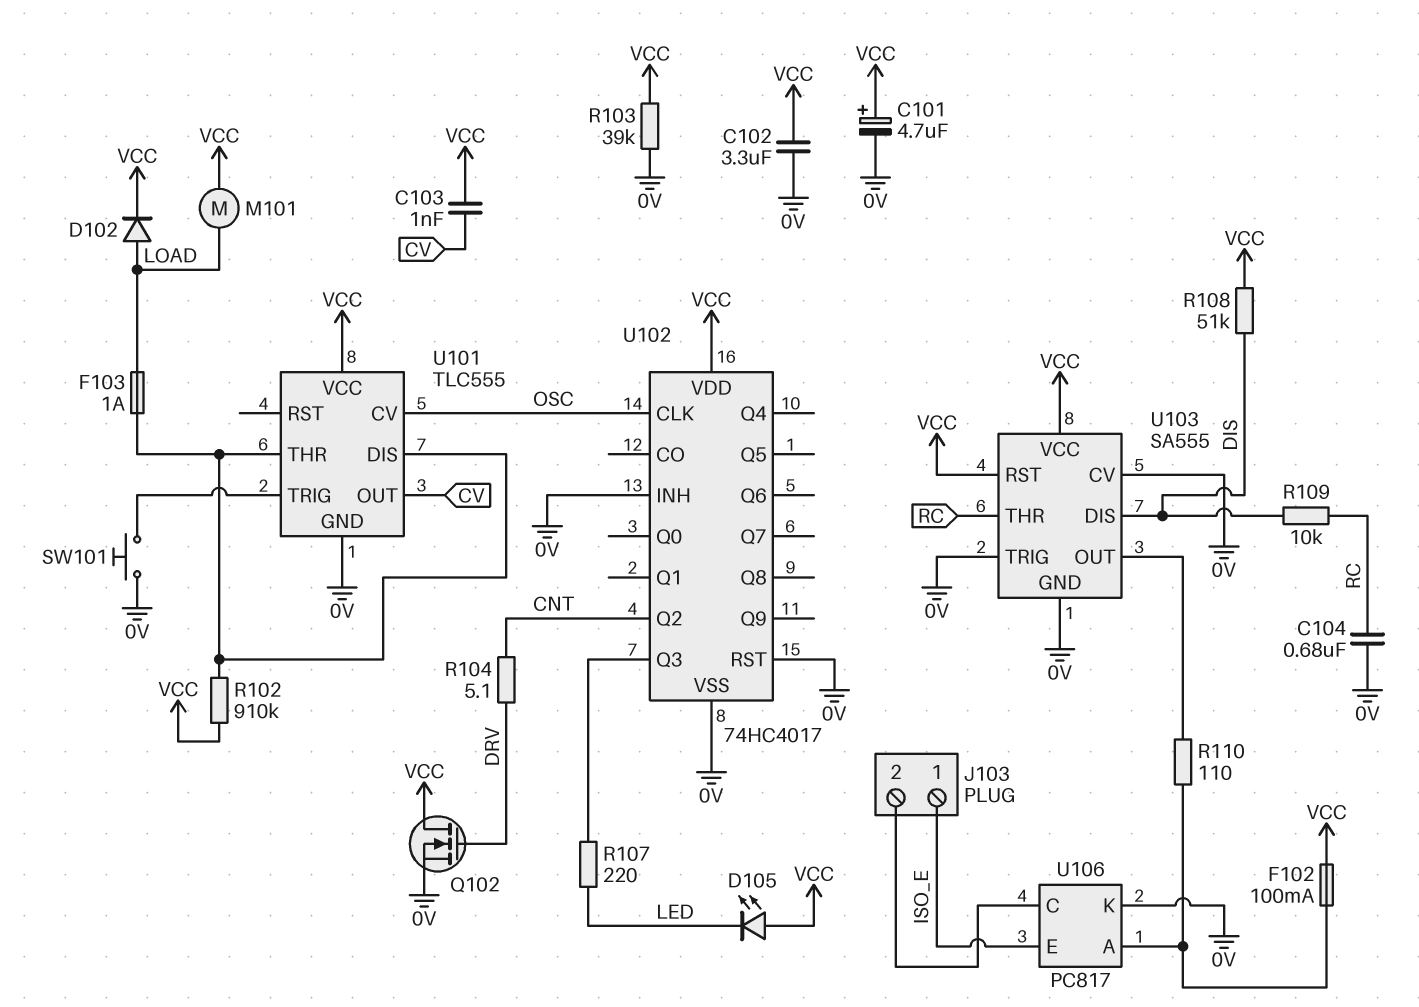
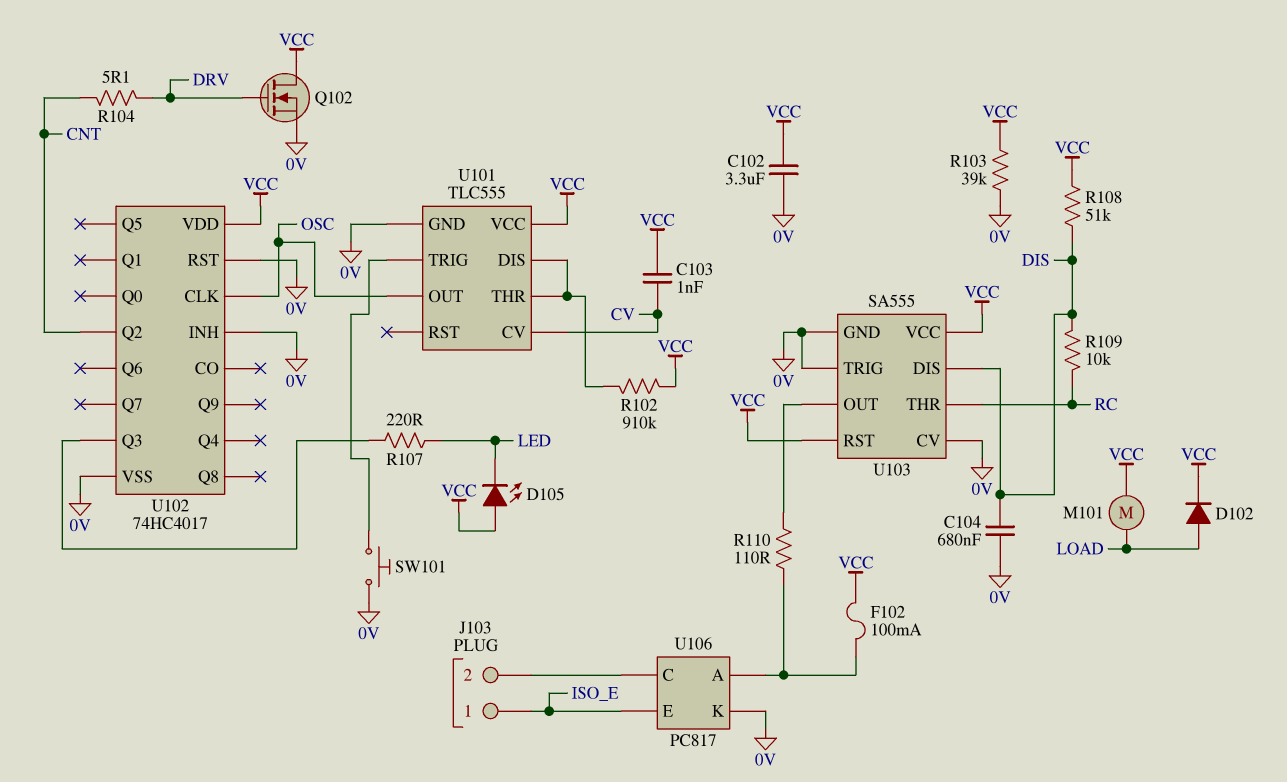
C101: 4.7uF (plus VCC, minus 0V) -> none
C104: 680nF (0V, RC) -> 680nF (0V, DIS)
F103: 1A (LOAD, U101/DIS) -> none
U101 pin CV: OSC -> CV
U101 pin OUT: CV -> OSC

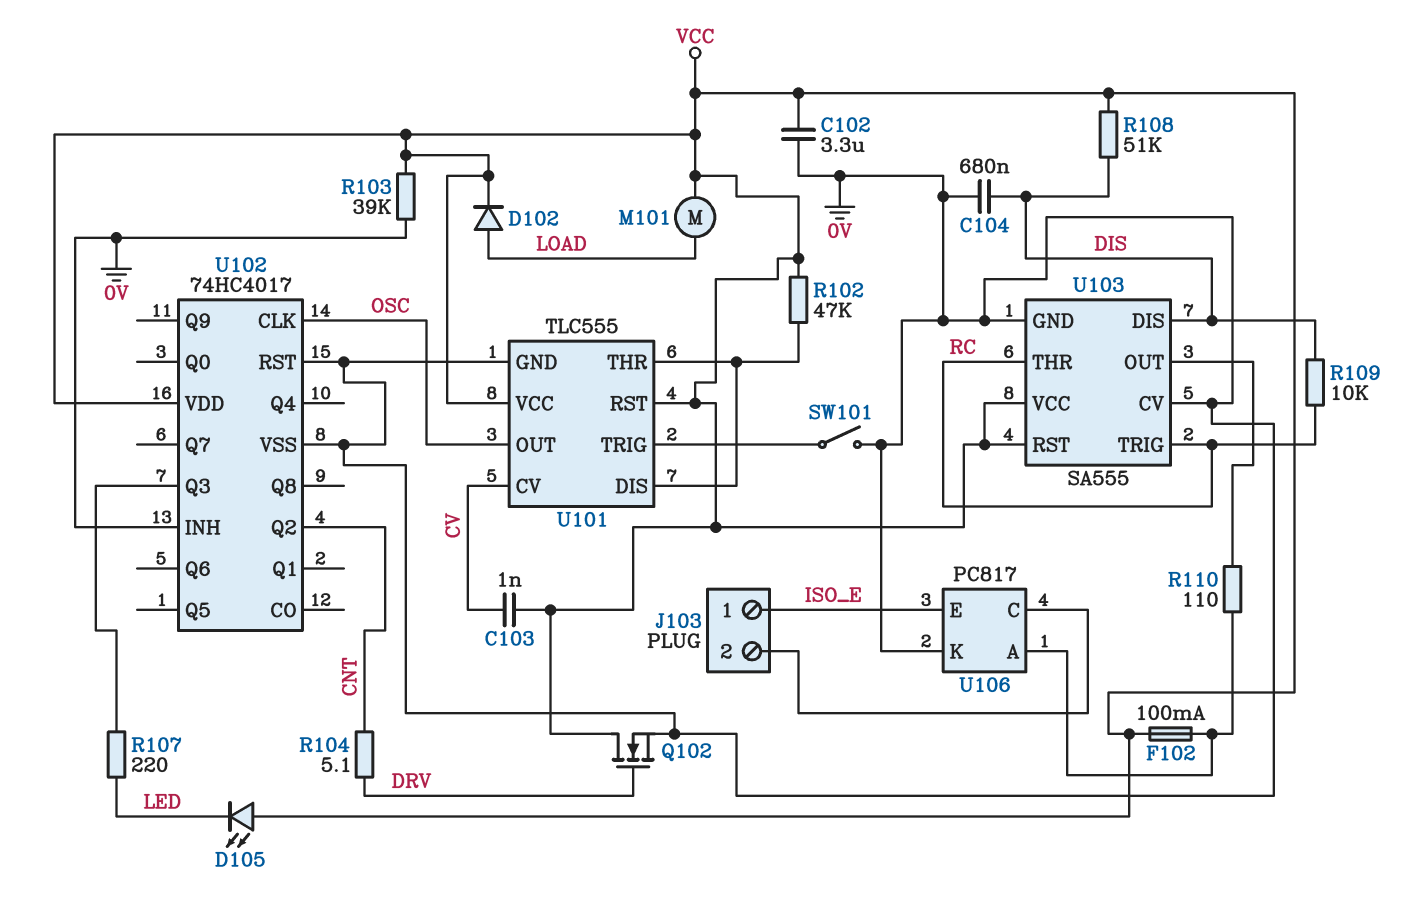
R102: 910k (U101/DIS, VCC) -> 47k (U101/DIS, VCC)
SW101: button (0V, U101/TRIG) -> switch (0V, U101/TRIG)
U101 pin RST: none -> VCC
U103 pin TRIG: 0V -> RC

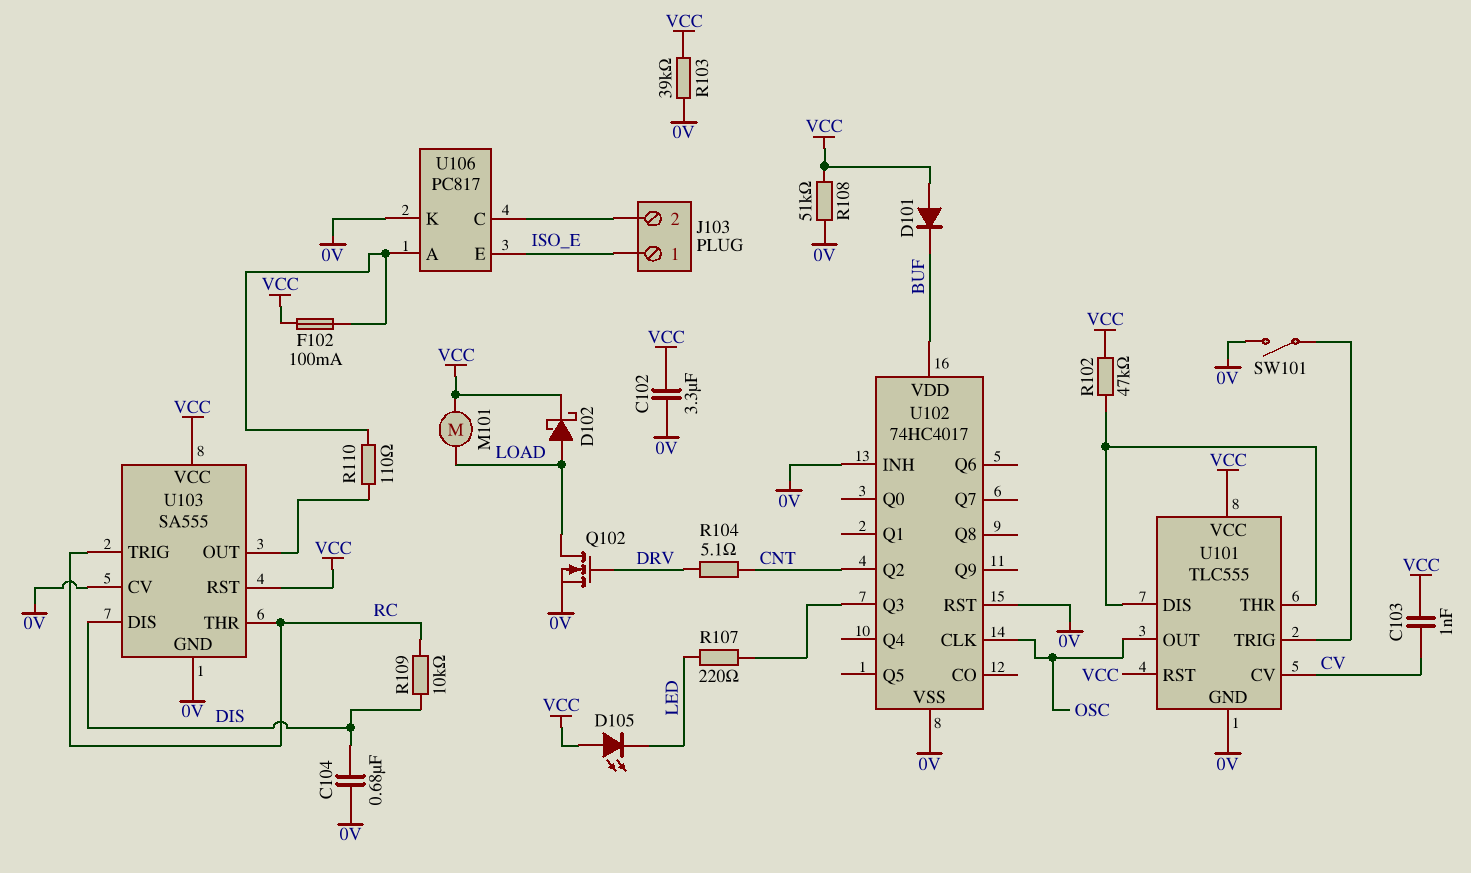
D101: none -> diode (A VCC, K BUF)
D102: diode (A LOAD, K VCC) -> schottky (A LOAD, K VCC)
Q102: NMOS (G DRV, D VCC, S 0V) -> NMOS (G DRV, D LOAD, S 0V)
R108: 51k (DIS, VCC) -> 51k (0V, VCC)
U102 pin VDD: VCC -> BUF

